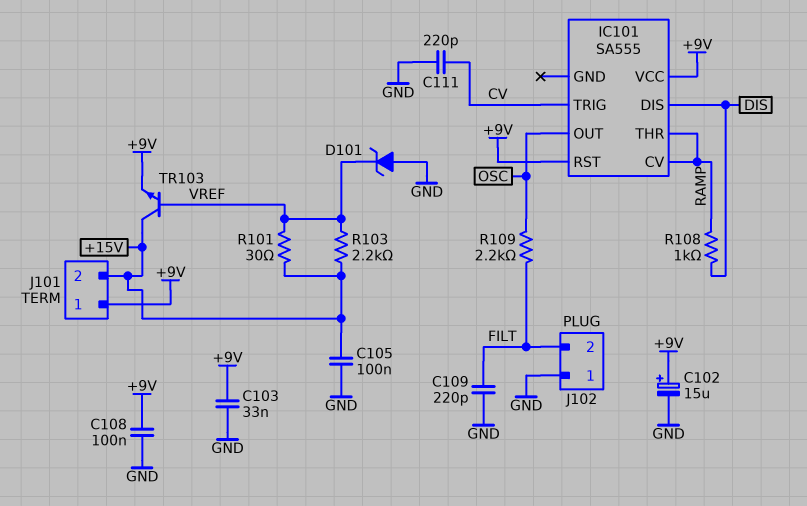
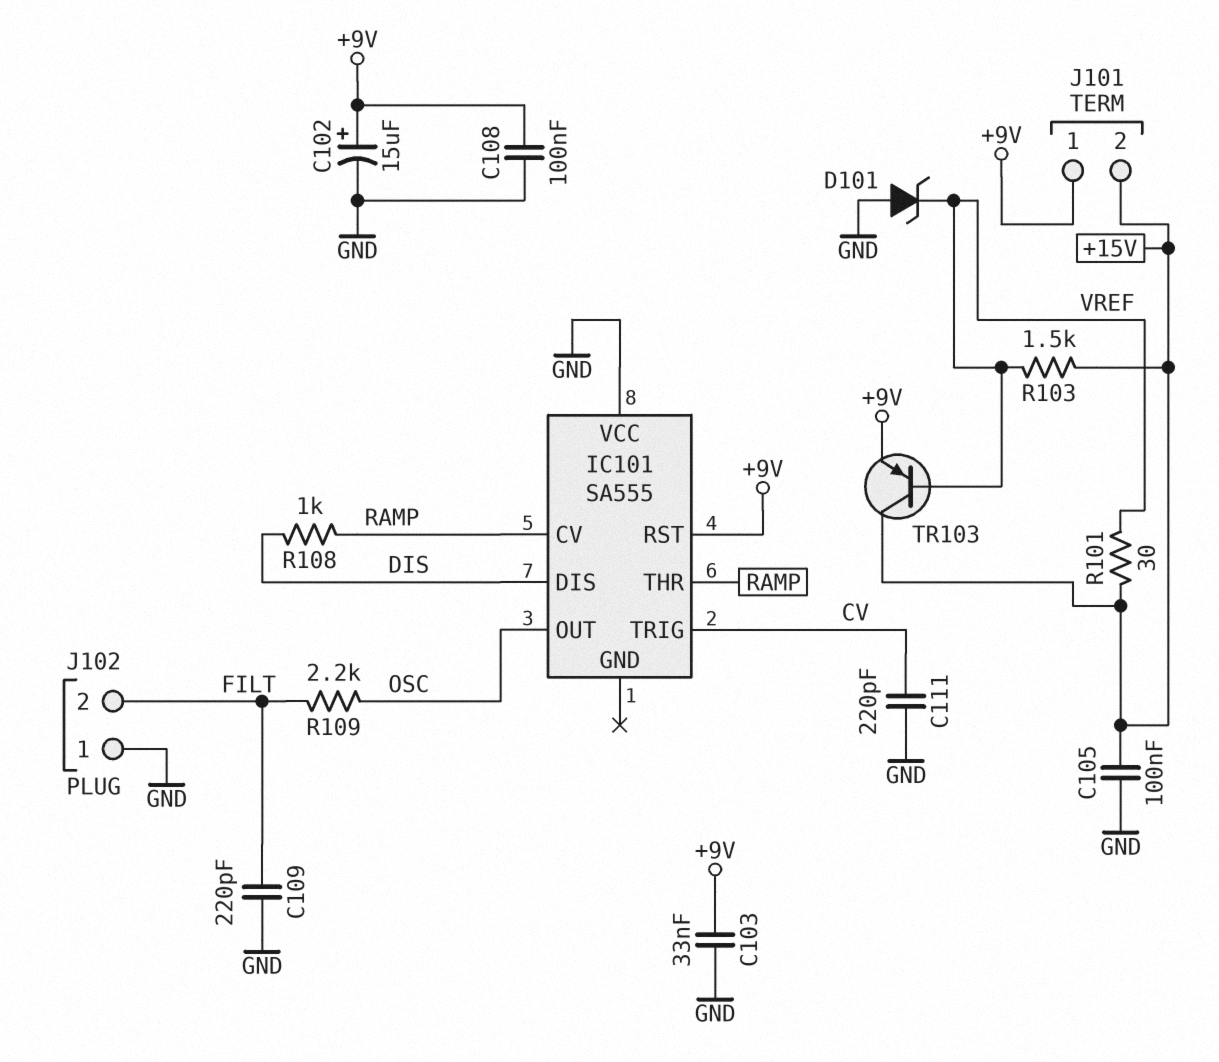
IC101 pin VCC: +9V -> GND
R103: 2.2k (+15V, VREF) -> 1.5k (+15V, VREF)
TR103: NPN (B VREF, C +15V, E +9V) -> PNP (B VREF, C +15V, E +9V)

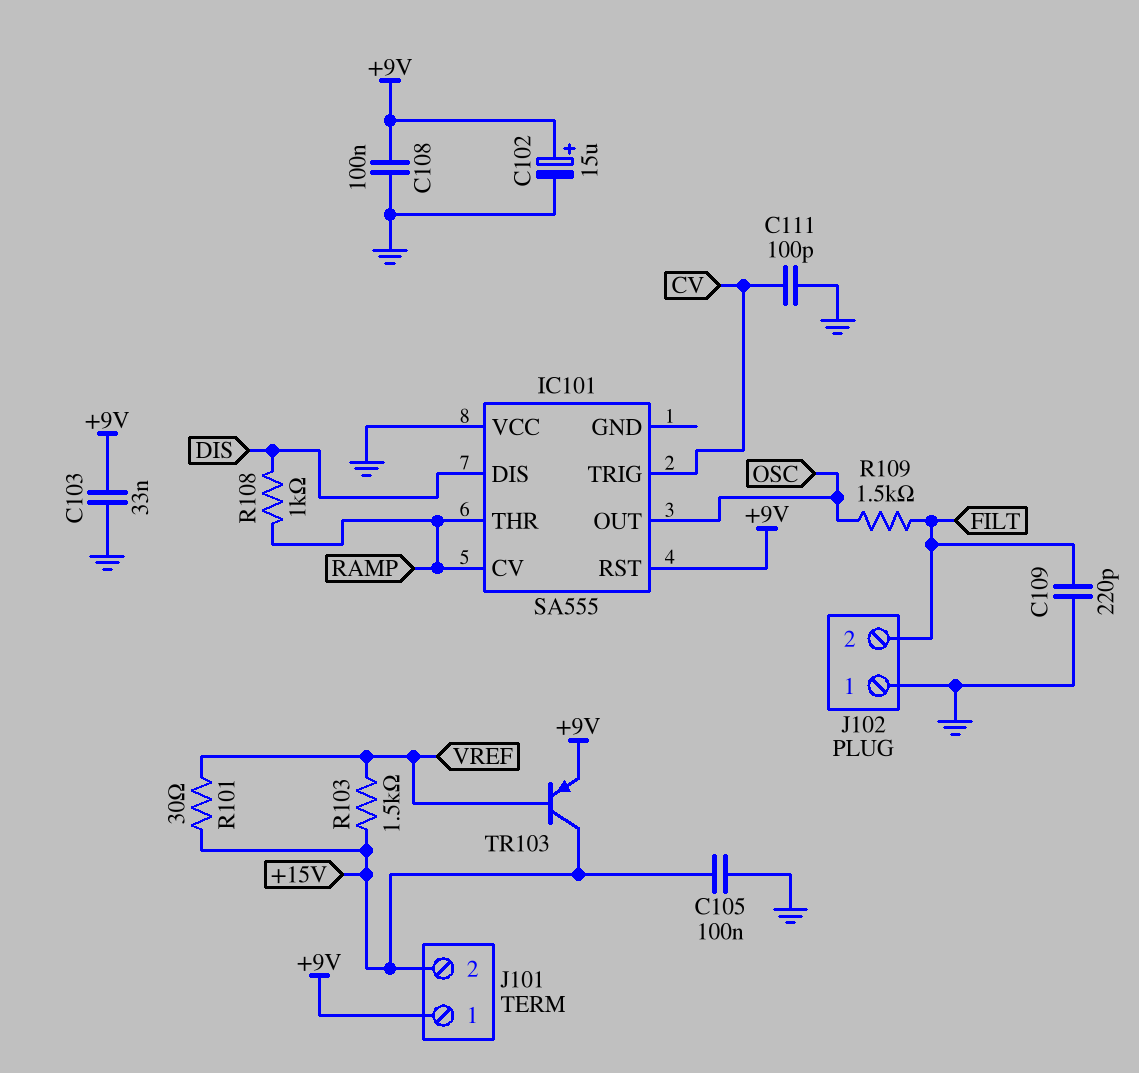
C111: 220pF (CV, GND) -> 100pF (CV, GND)
D101: zener (A GND, K VREF) -> none
R109: 2.2k (FILT, OSC) -> 1.5k (FILT, OSC)

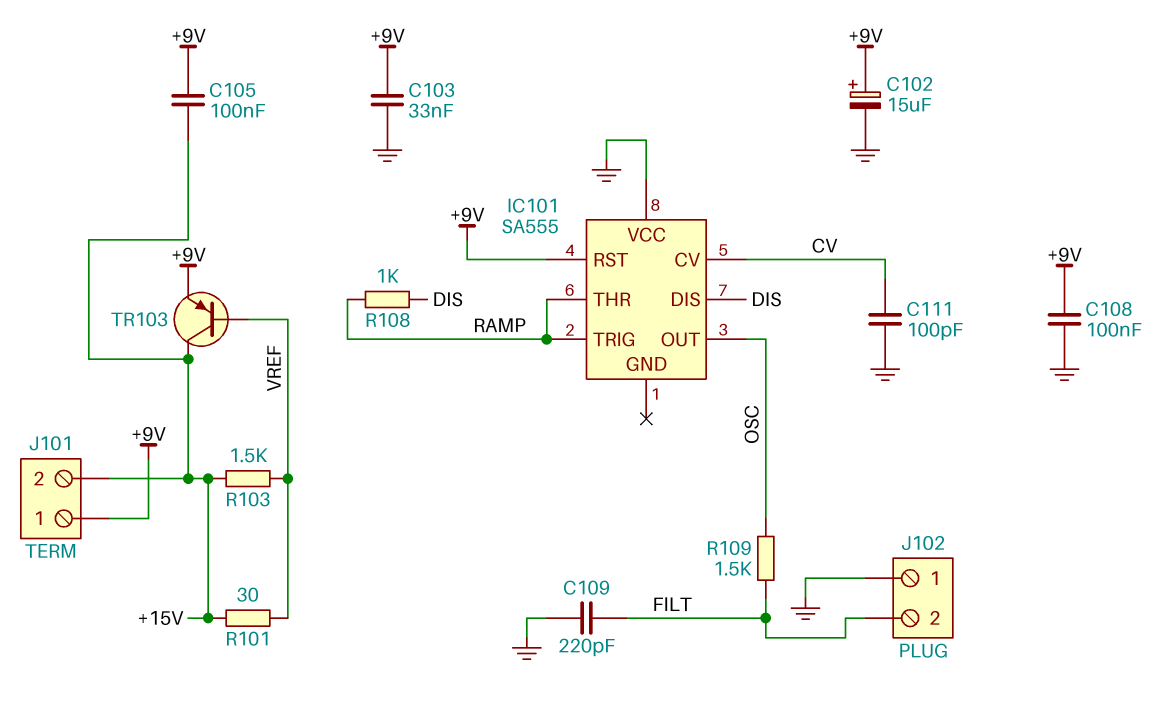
C105: 100nF (+15V, GND) -> 100nF (+9V, +15V)
IC101 pin CV: RAMP -> CV
IC101 pin TRIG: CV -> RAMP

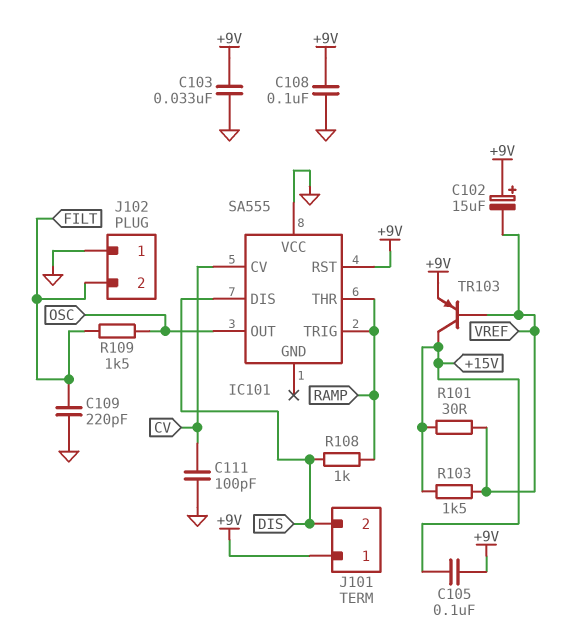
C102: 15uF (plus +9V, minus GND) -> 15uF (plus +9V, minus VREF)
J101 pin 2: +15V -> DIS

